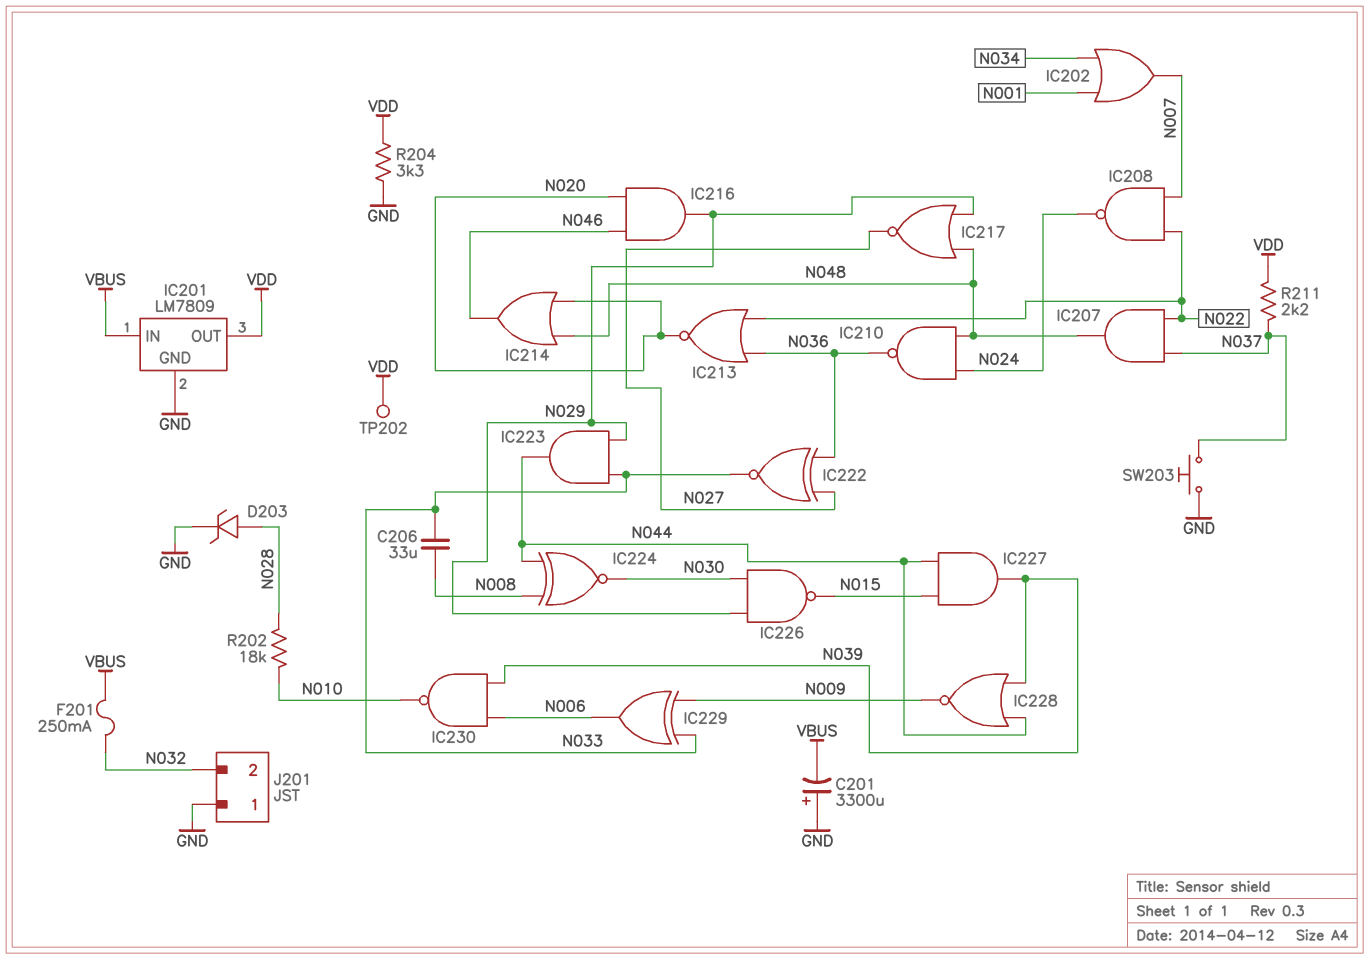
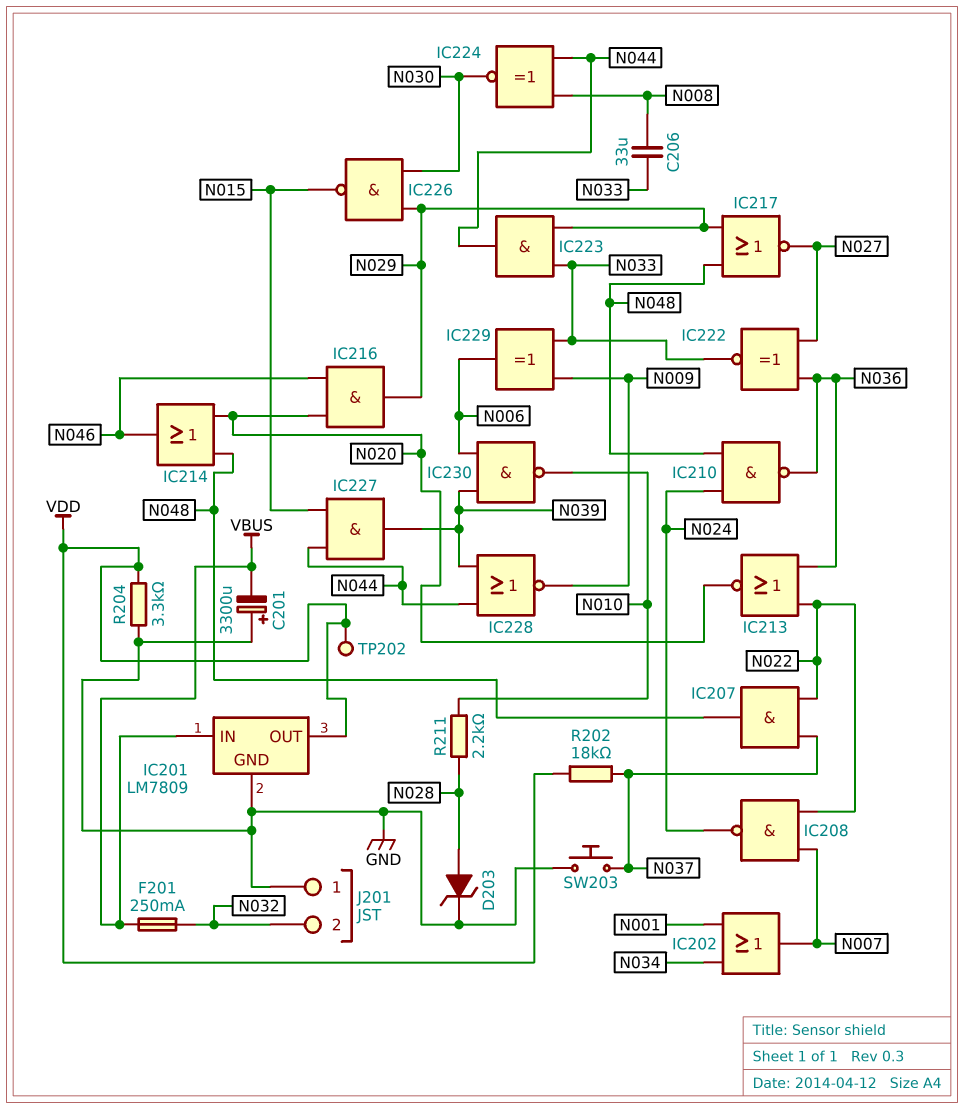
R202: 18k (N010, N028) -> 18k (N037, VDD)
R211: 2.2k (N037, VDD) -> 2.2k (N010, N028)

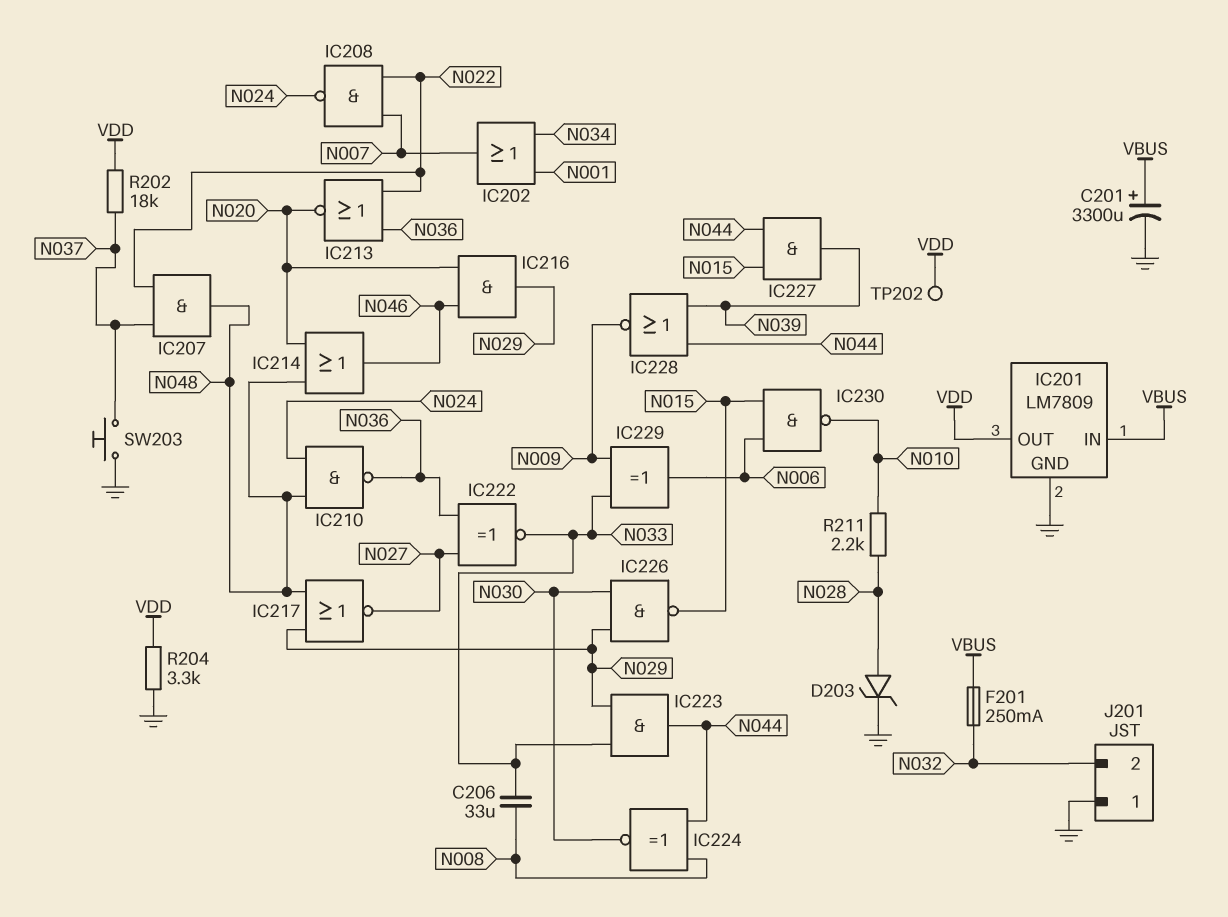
C201: 3300uF (plus GND, minus VBUS) -> 3300uF (plus VBUS, minus GND)
IC230: NAND (in N006, in N039, out N010) -> NAND (in N006, in N015, out N010)

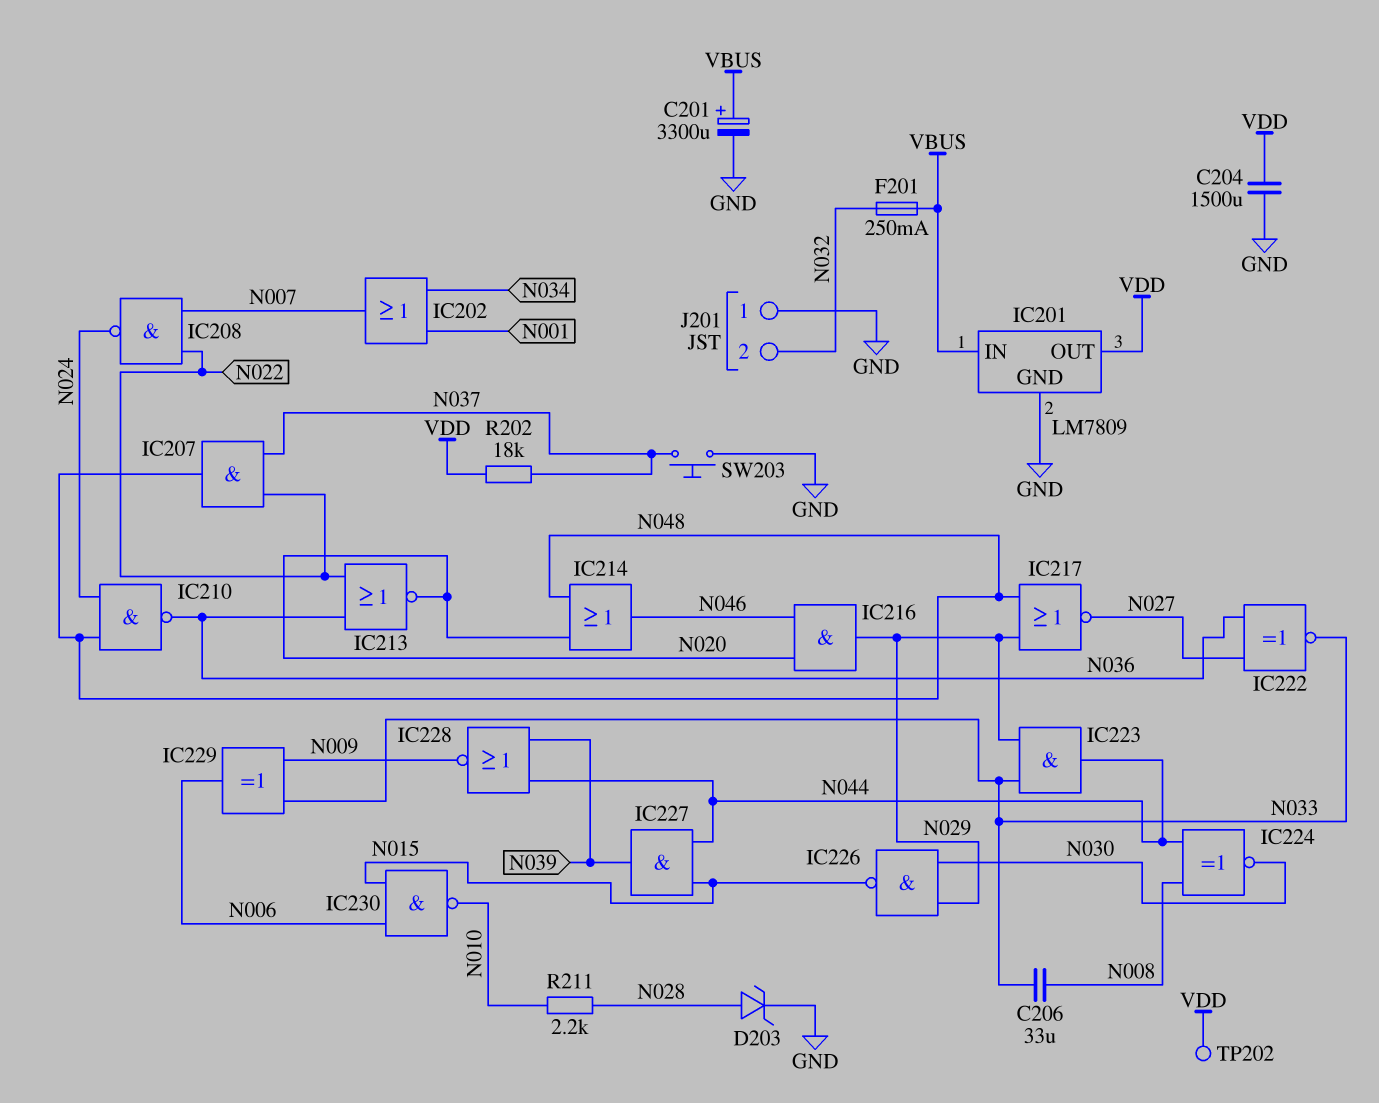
C204: none -> 1500uF (GND, VDD)
R204: 3.3k (GND, VDD) -> none

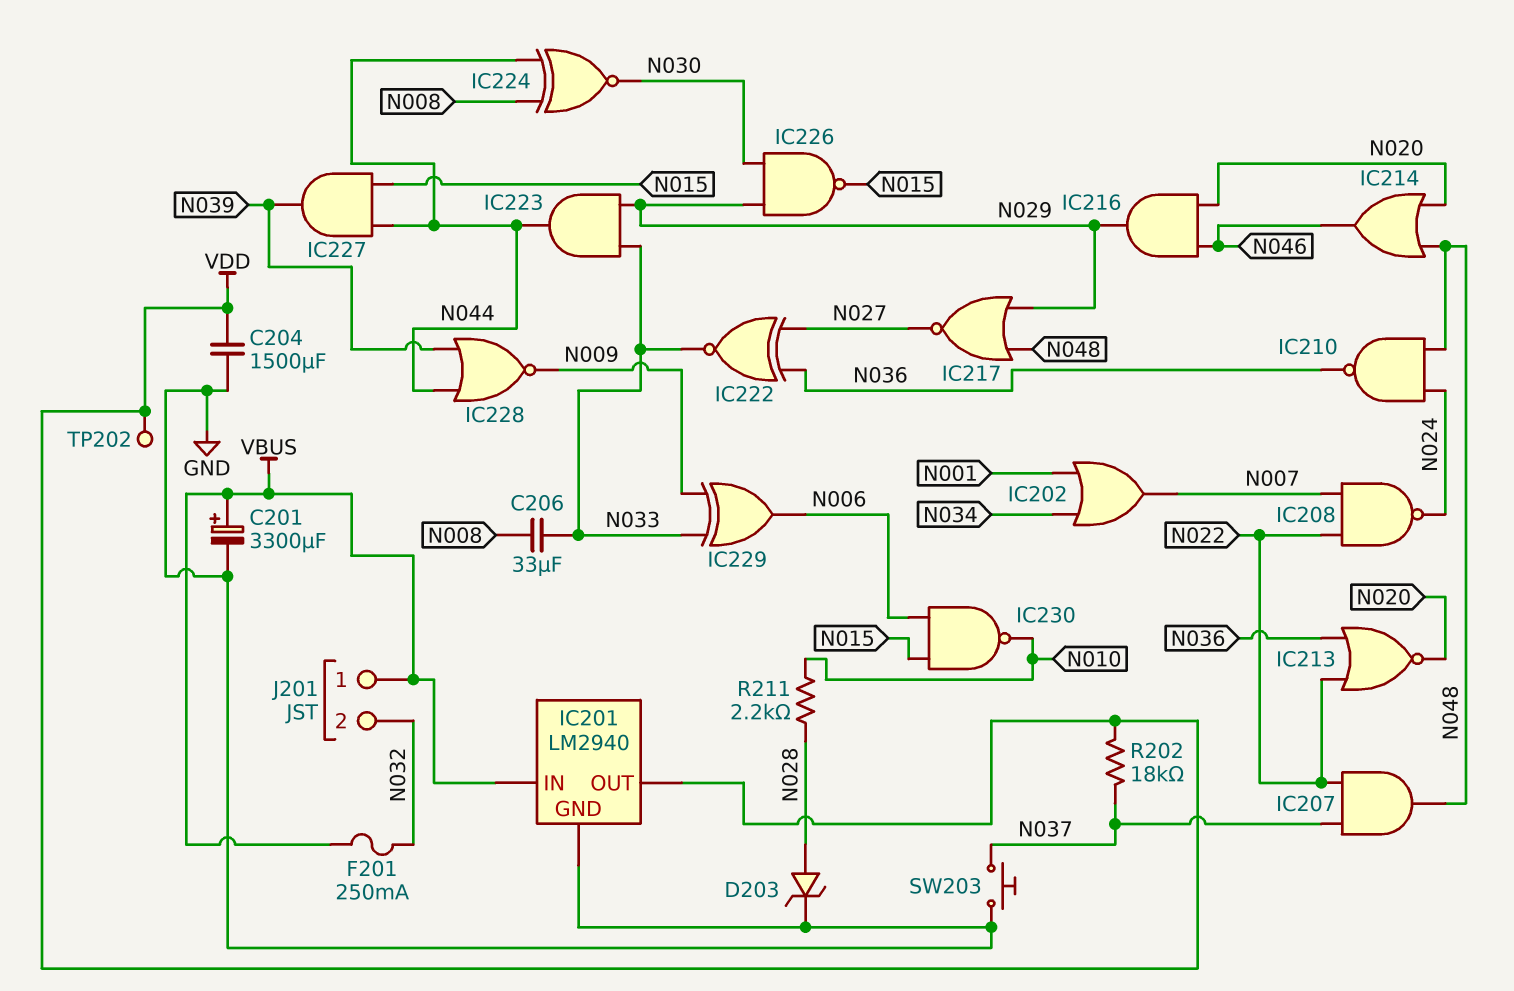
IC201: LM7809 -> LM2940
J201 pin 1: GND -> VBUS

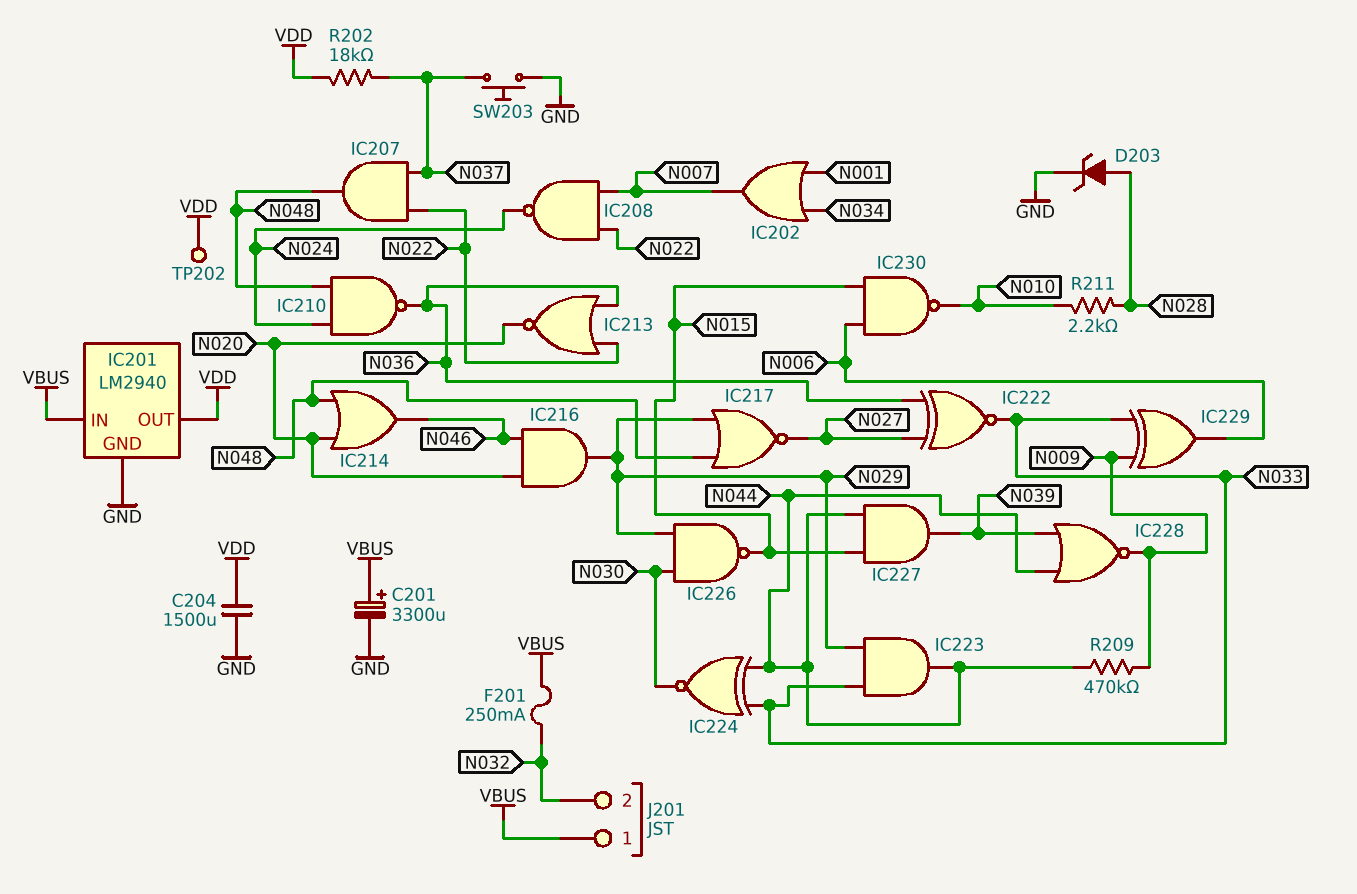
C206: 33uF (N008, N033) -> none
IC224: XNOR (in N008, in N044, out N030) -> XNOR (in N033, in N044, out N030)
R209: none -> 470k (N009, N044)

